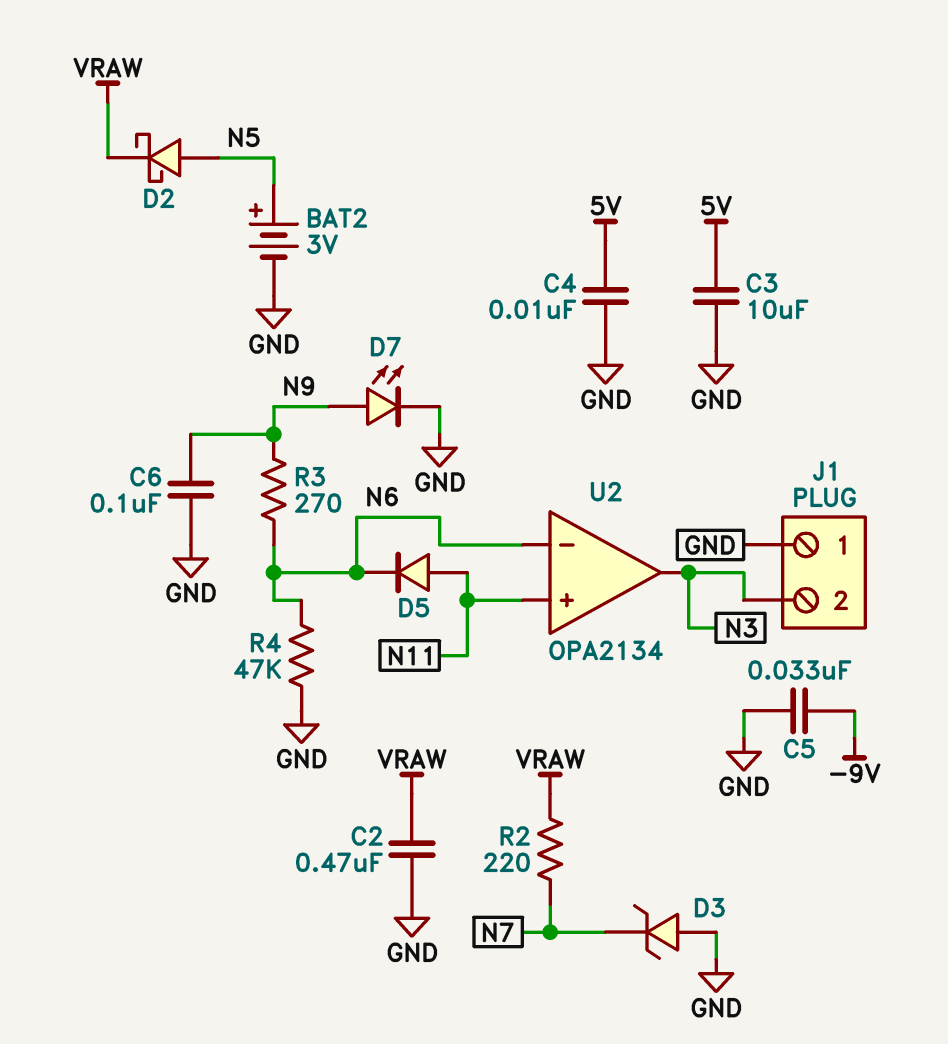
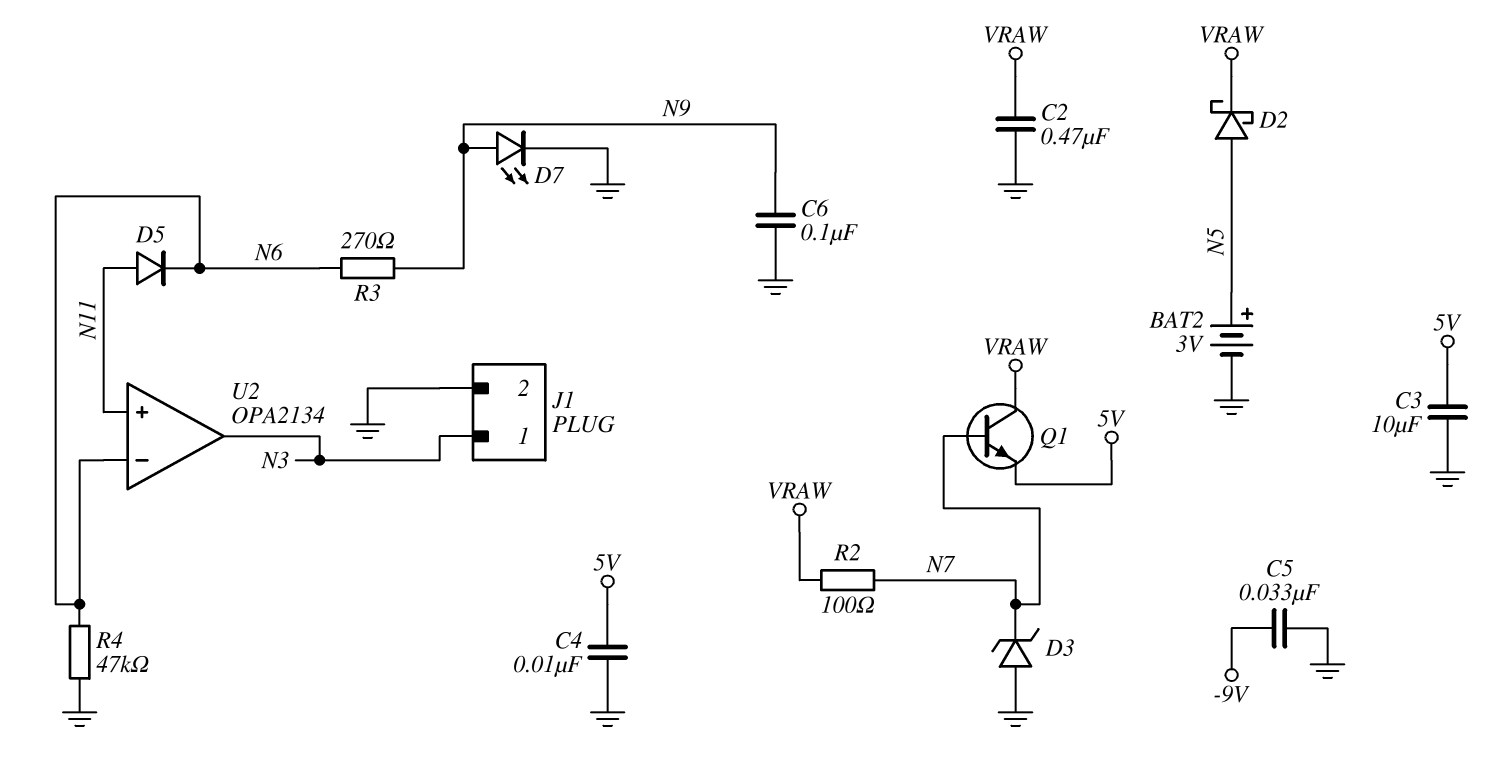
J1 pin 1: GND -> N3
J1 pin 2: N3 -> GND
Q1: none -> NPN (B N7, C VRAW, E 5V)
R2: 220 (N7, VRAW) -> 100 (N7, VRAW)

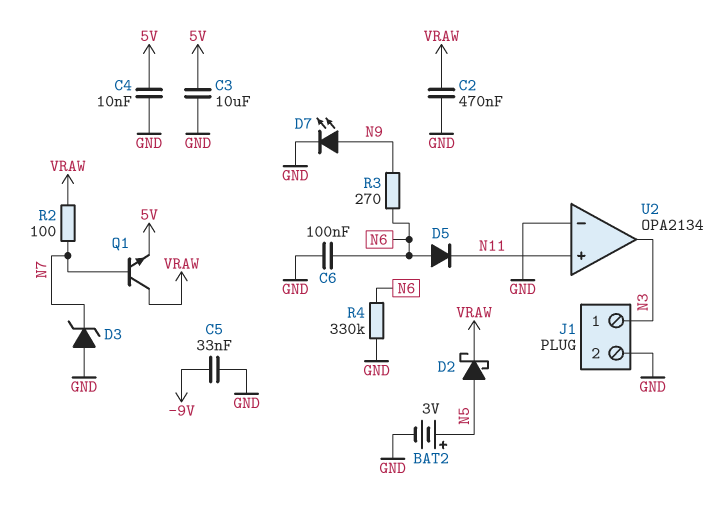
C6: 100nF (GND, N9) -> 100nF (GND, N6)
D5: diode (A N11, K N6) -> diode (A N6, K N11)
R4: 47k (GND, N6) -> 330k (GND, N6)
U2 pin in-: N6 -> GND

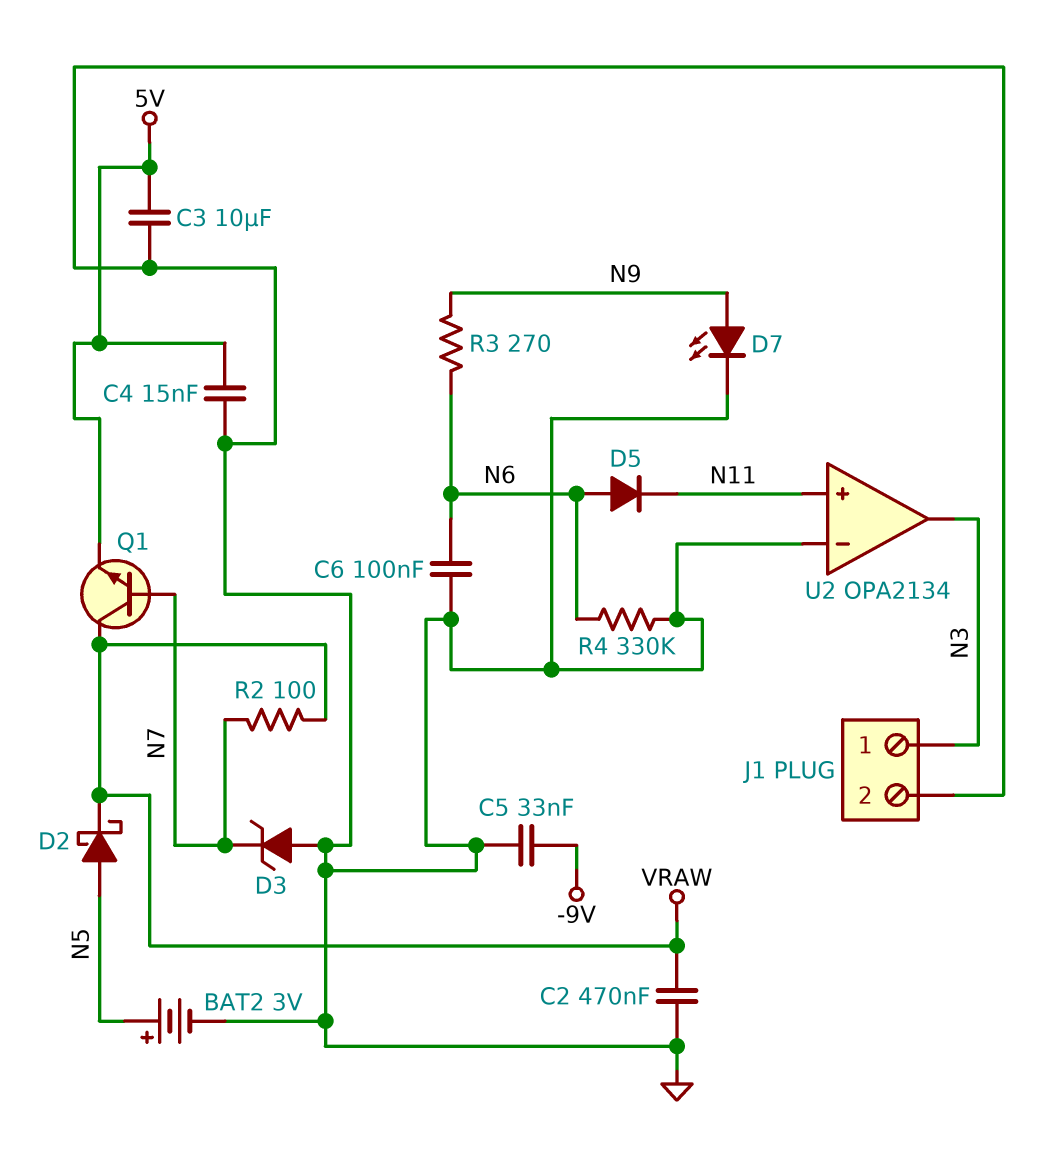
C4: 10nF (5V, GND) -> 15nF (5V, GND)

